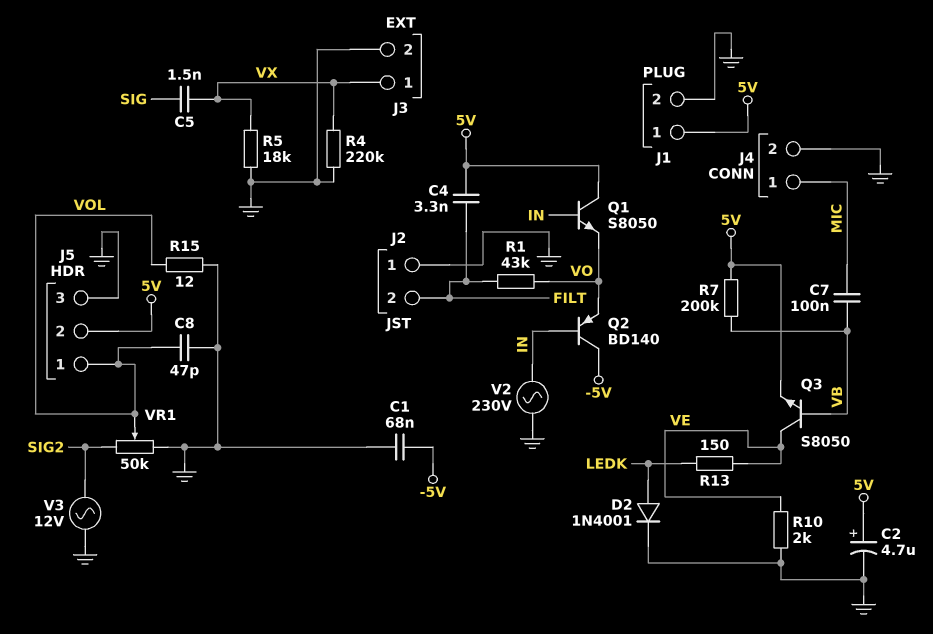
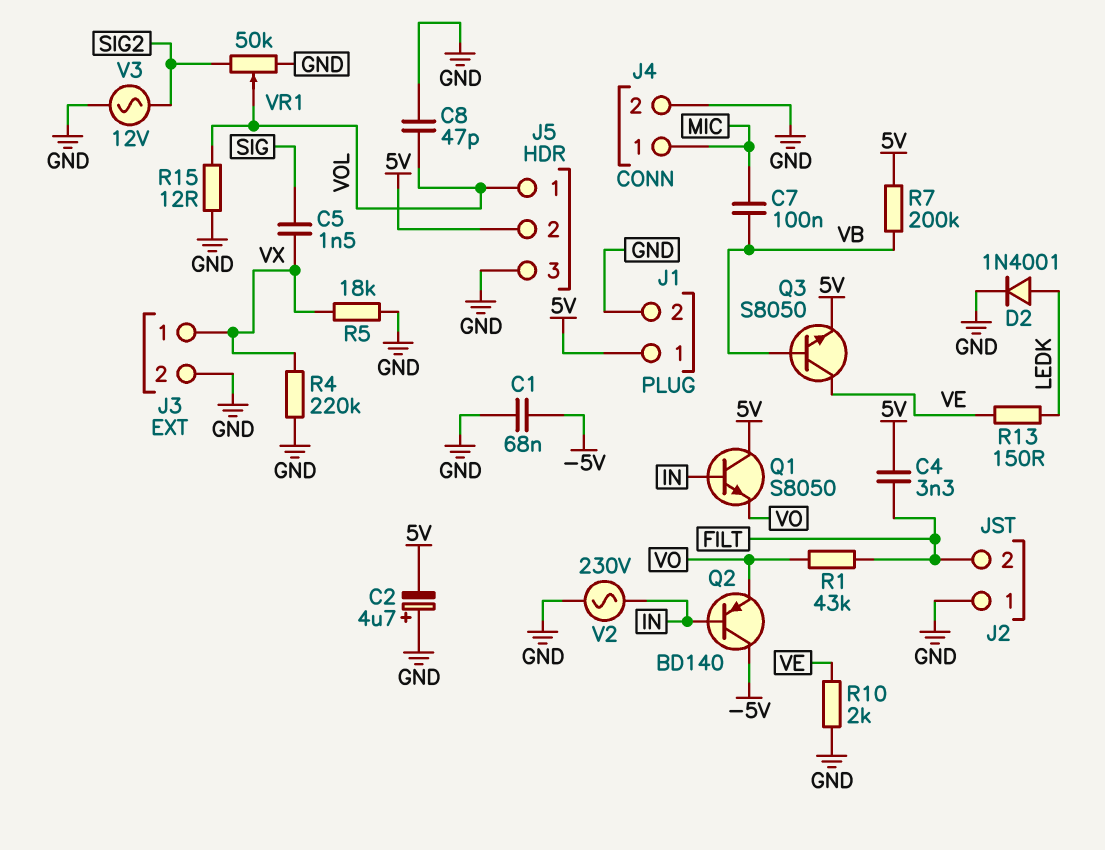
C2: 4.7uF (plus 5V, minus GND) -> 4.7uF (plus GND, minus 5V)

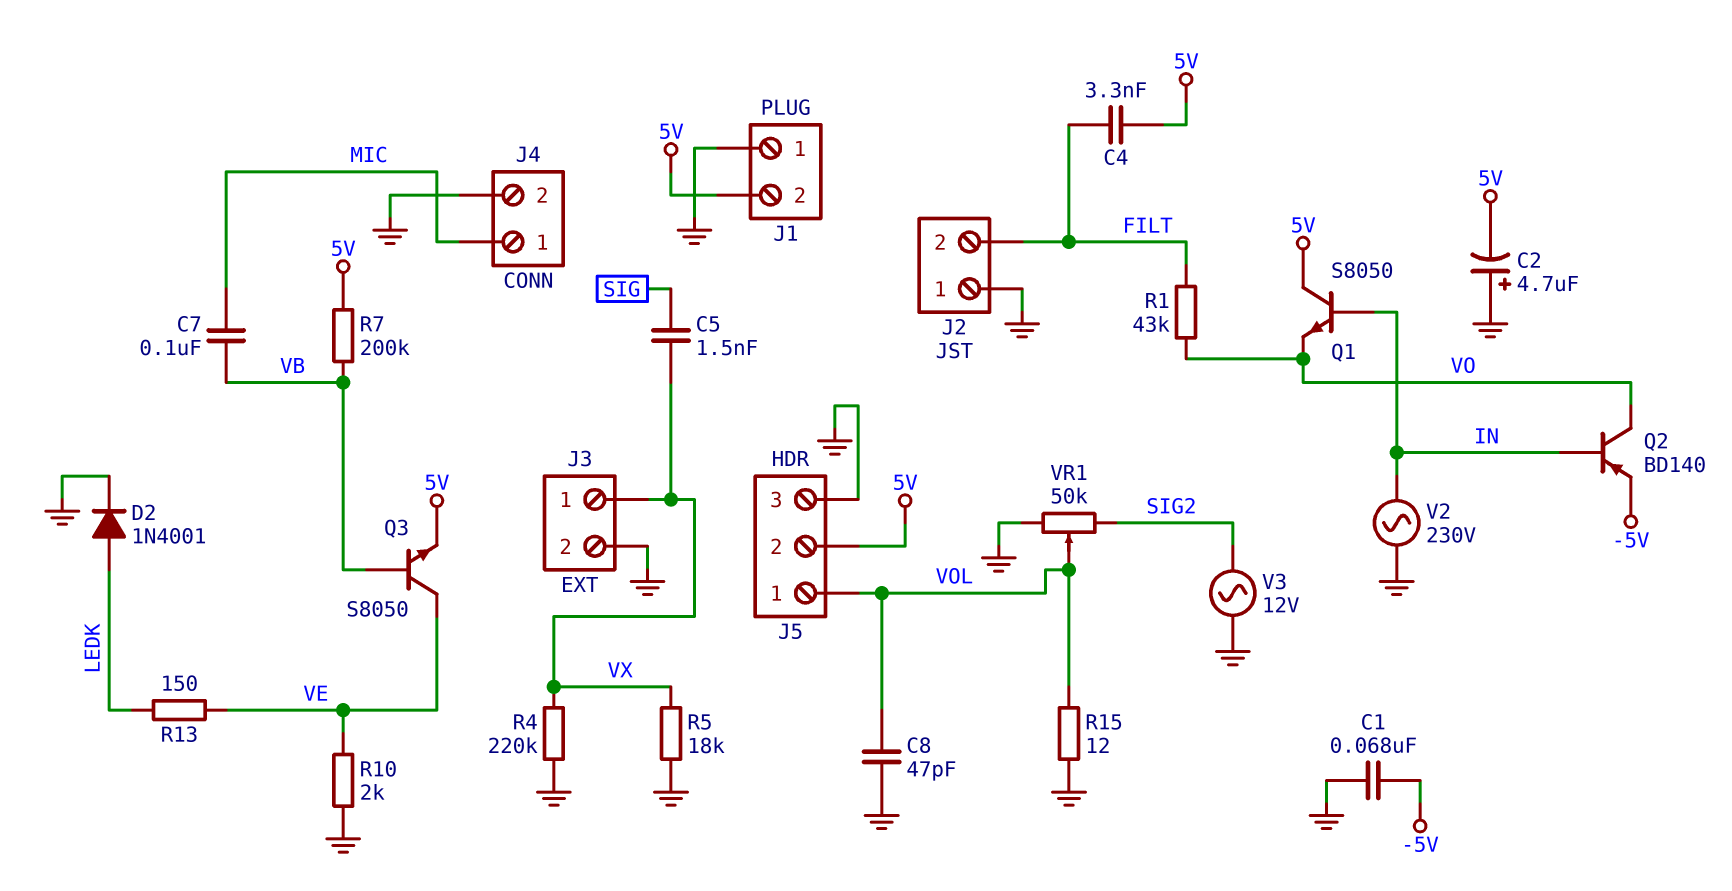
J1 pin 1: 5V -> GND
J1 pin 2: GND -> 5V
Q2: PNP BD140 (B IN, C -5V, E VO) -> PNP BD140 (B IN, C VO, E -5V)

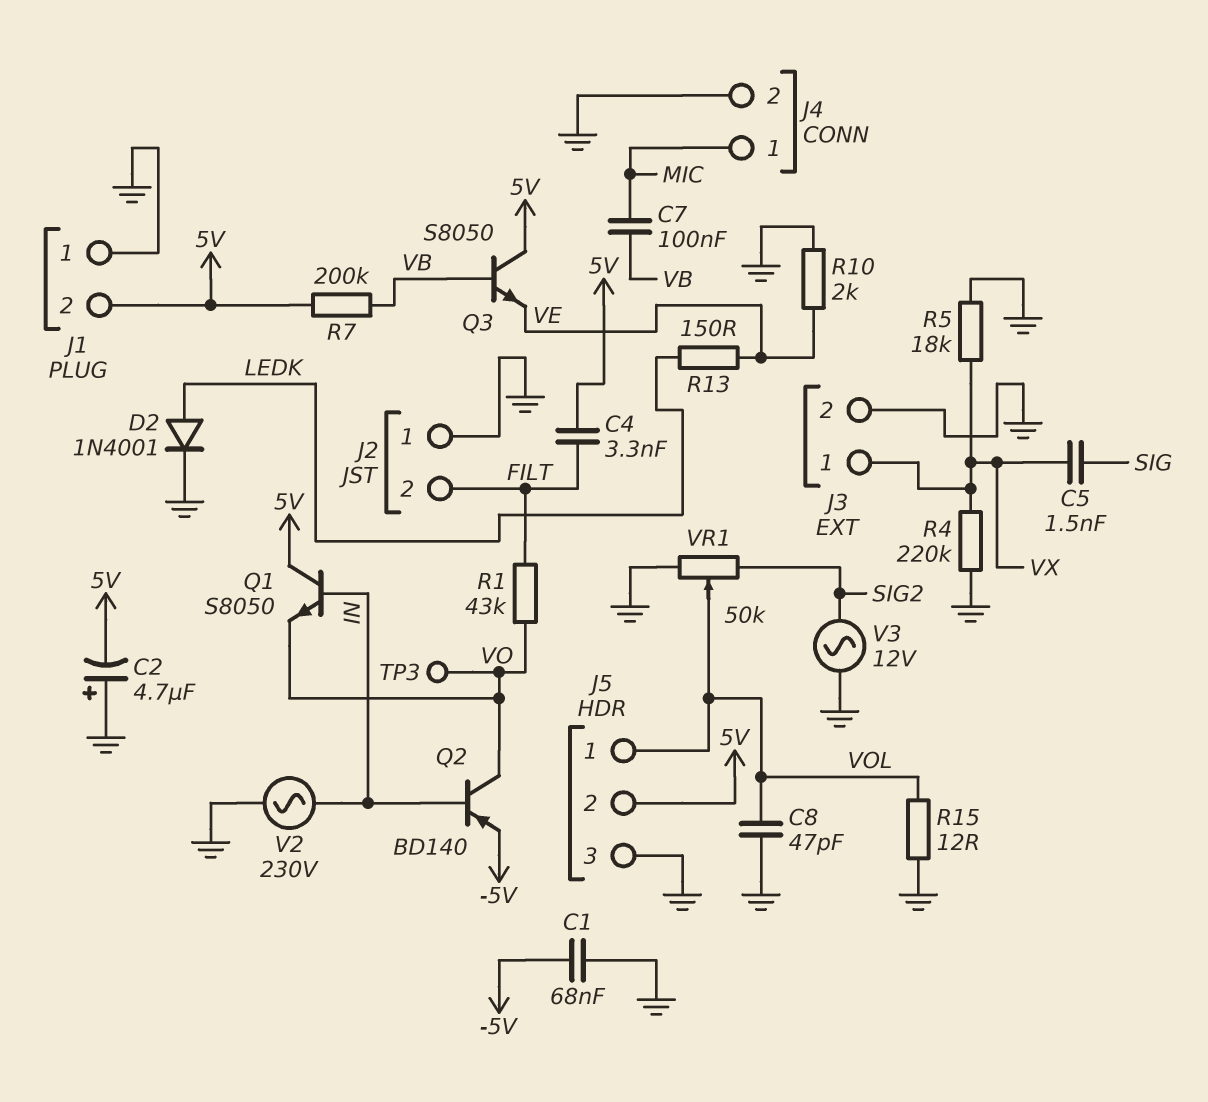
Q3: NPN S8050 (B VB, C VE, E 5V) -> NPN S8050 (B VB, C 5V, E VE)
TP3: none -> test point (VO)

